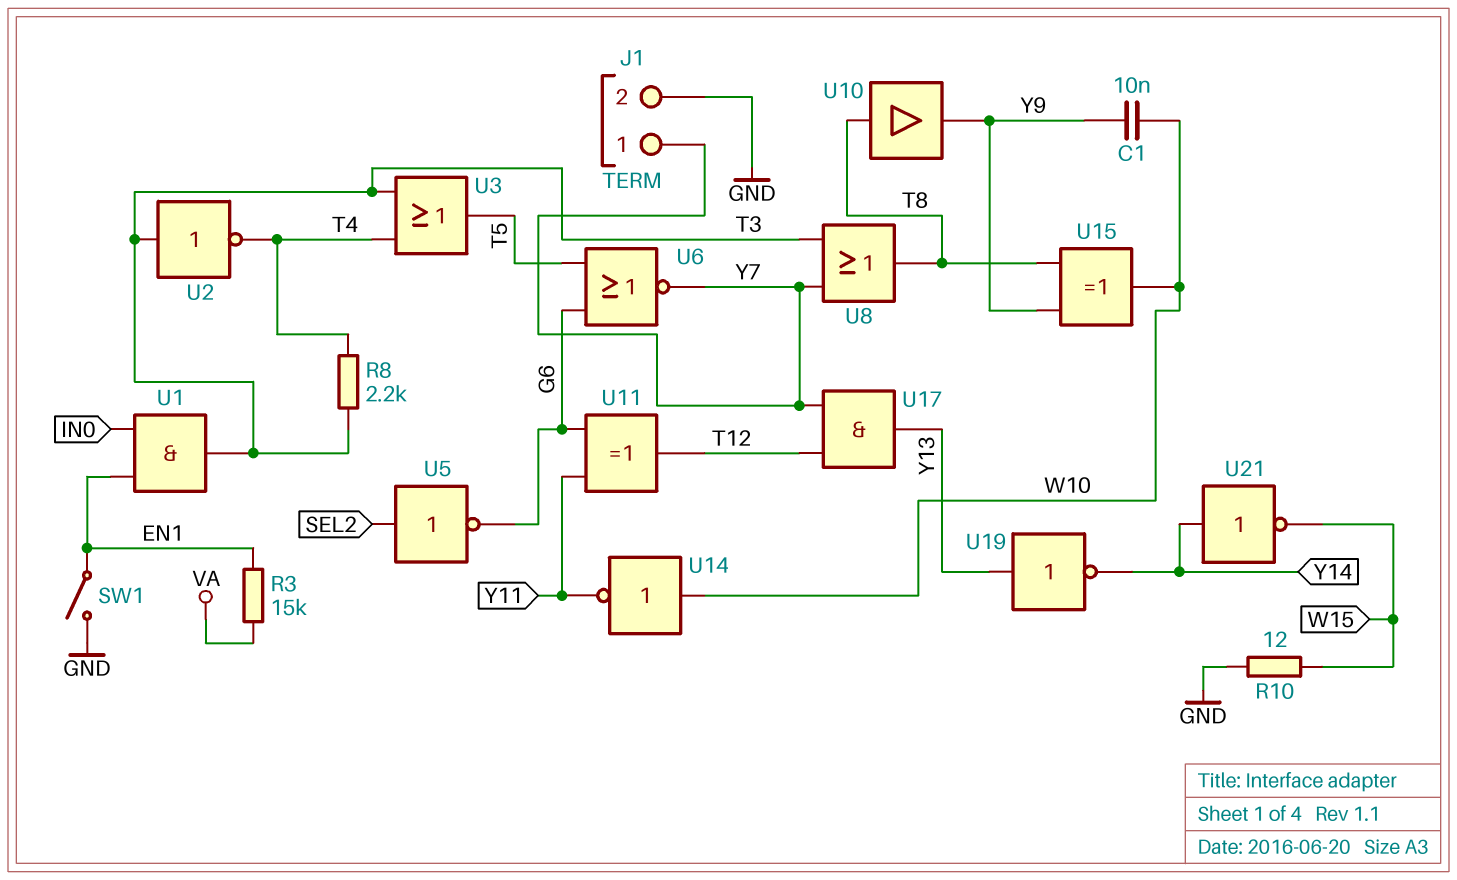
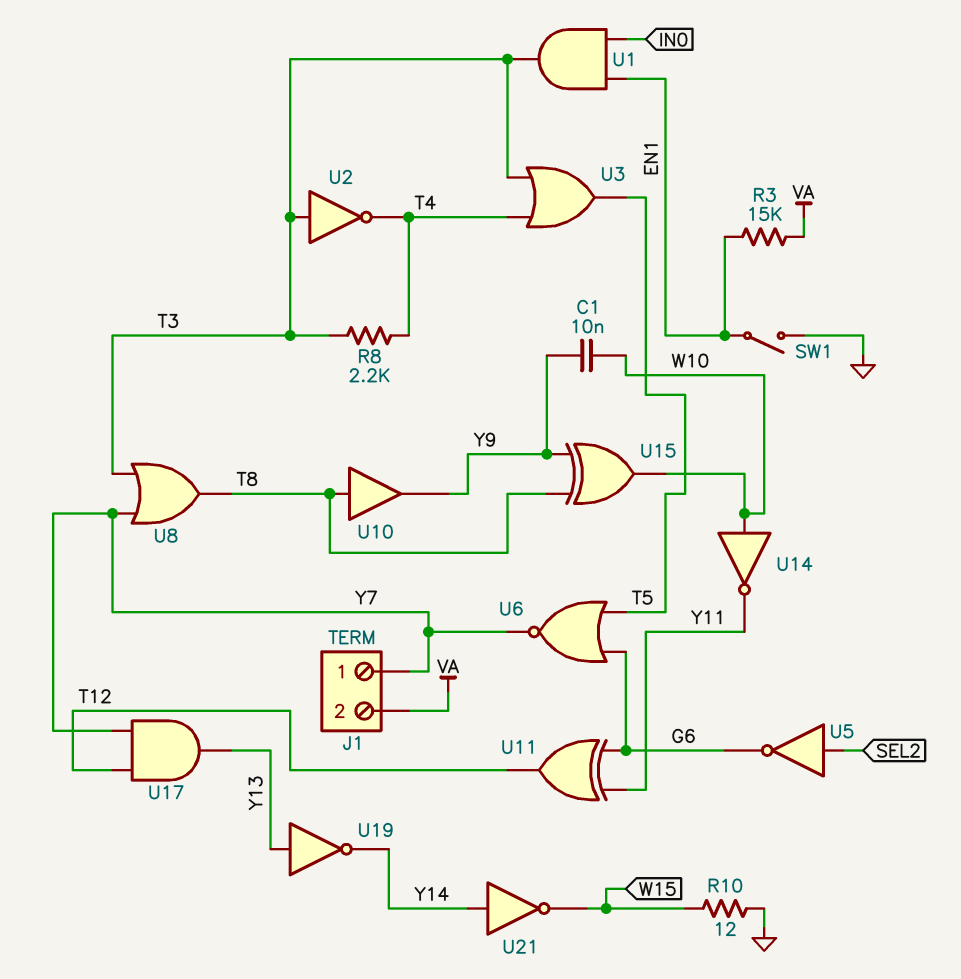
J1 pin 2: GND -> VA

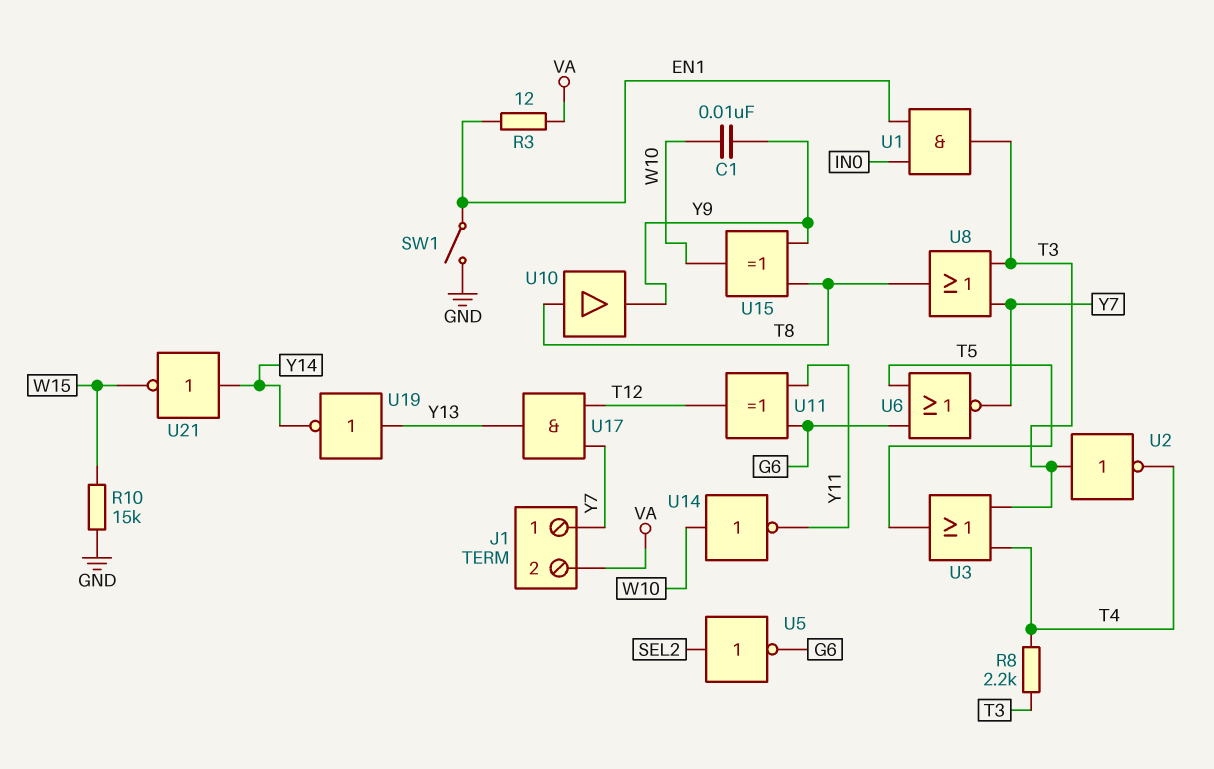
R3: 15k (EN1, VA) -> 12 (EN1, VA)
R10: 12 (GND, W15) -> 15k (GND, W15)

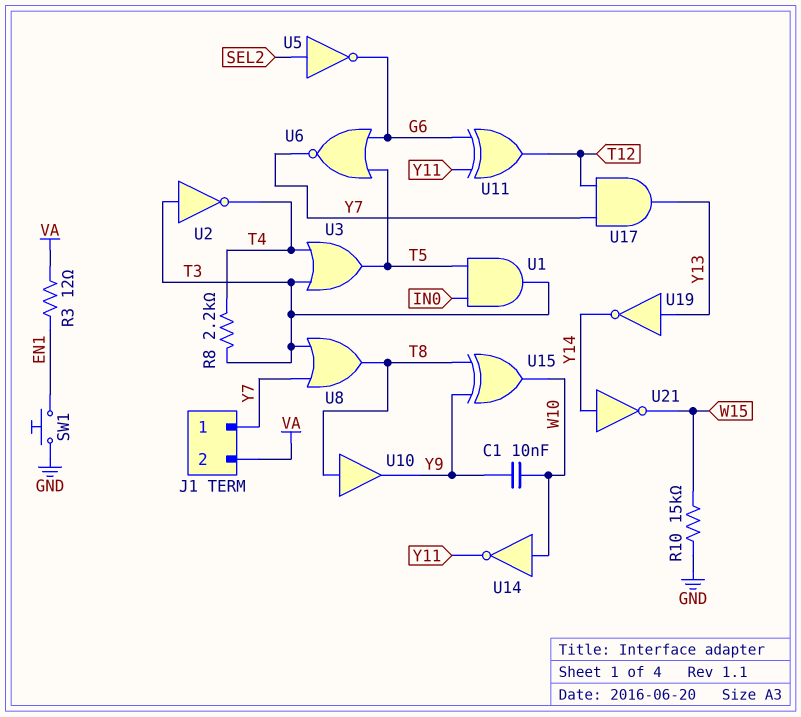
SW1: switch (EN1, GND) -> button (EN1, GND)
U1: AND (in EN1, in IN0, out T3) -> AND (in IN0, in T5, out T3)

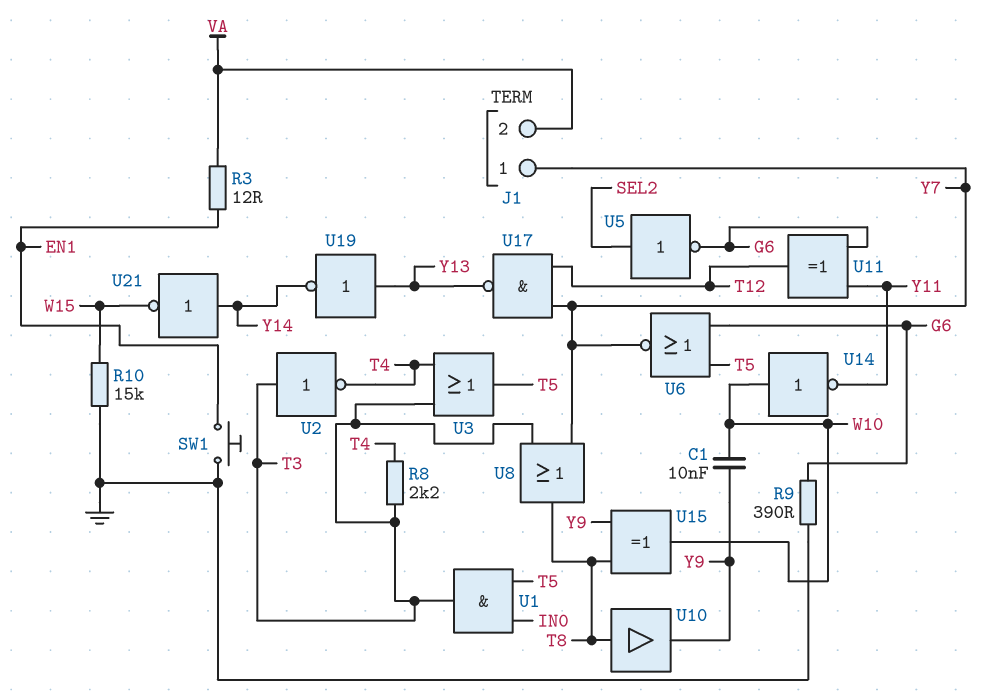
R9: none -> 390 (G6, GND)
U17: AND (in T12, in Y7, out Y13) -> NAND (in T12, in Y7, out Y13)

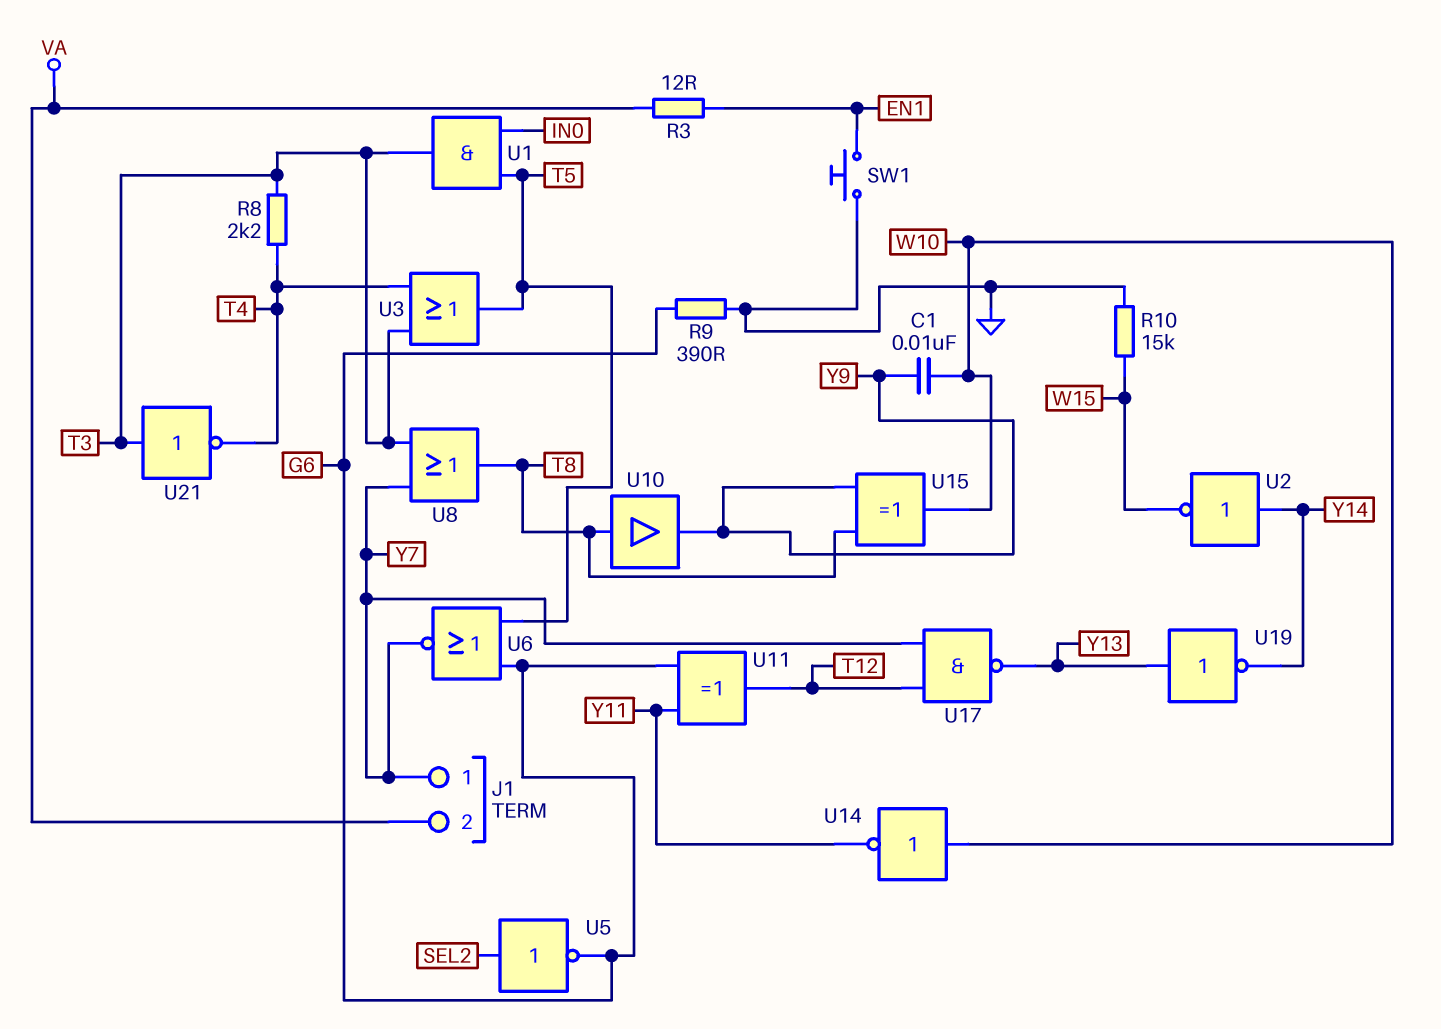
U2: NOT (in T3, out T4) -> NOT (in Y14, out W15)
U21: NOT (in Y14, out W15) -> NOT (in T3, out T4)

